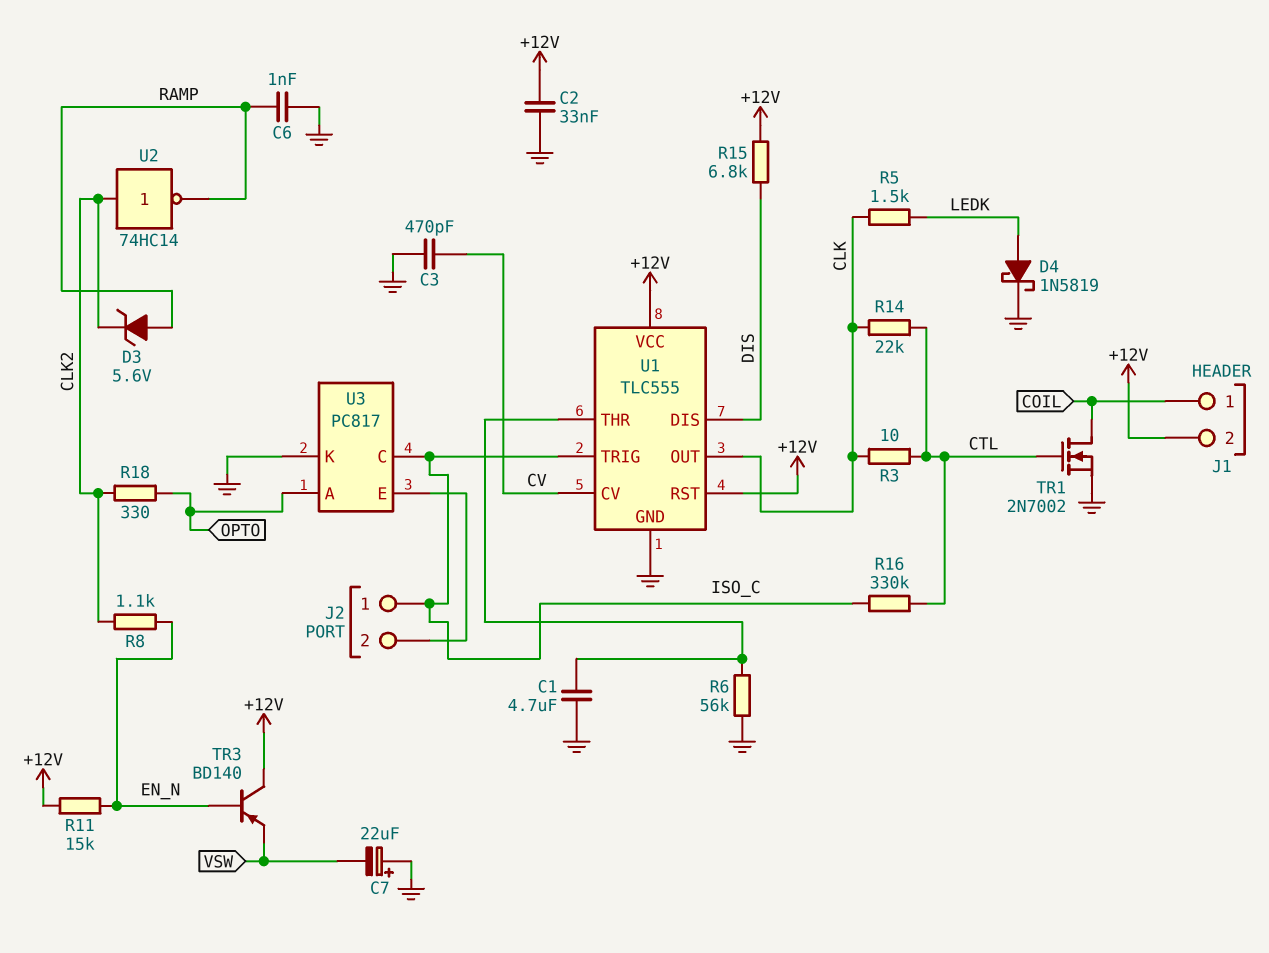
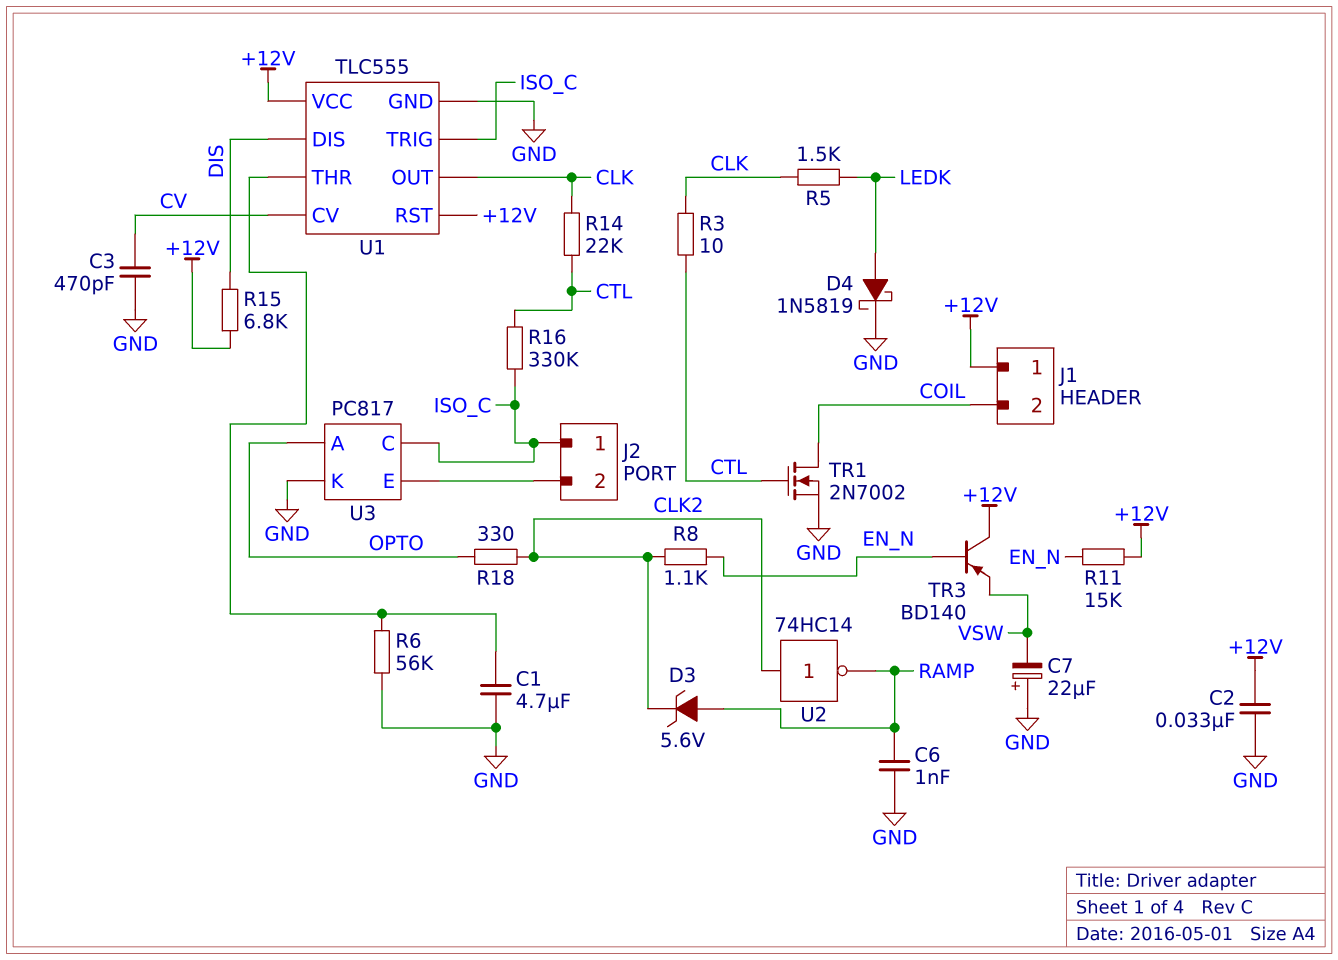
J1 pin 1: COIL -> +12V
J1 pin 2: +12V -> COIL

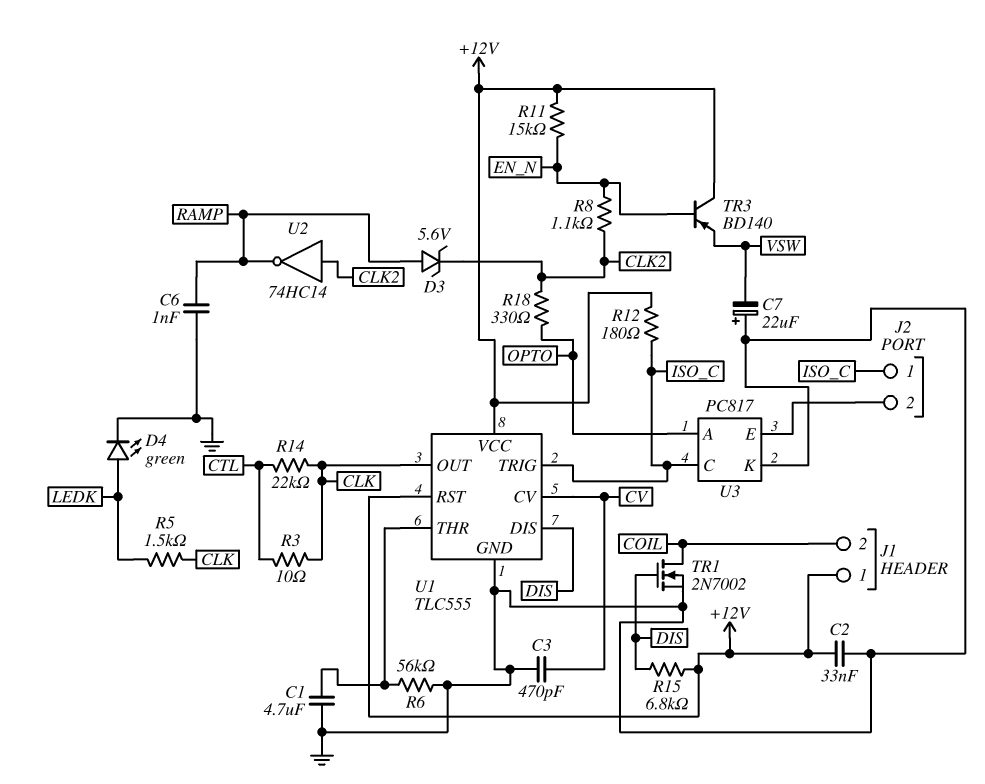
D4: schottky 1N5819 (A LEDK, K GND) -> LED green (A LEDK, K GND)
R12: none -> 180 (+12V, ISO_C)
R16: 330k (CTL, ISO_C) -> none
TR1: NMOS 2N7002 (G CTL, D COIL, S GND) -> NMOS 2N7002 (G DIS, D COIL, S GND)

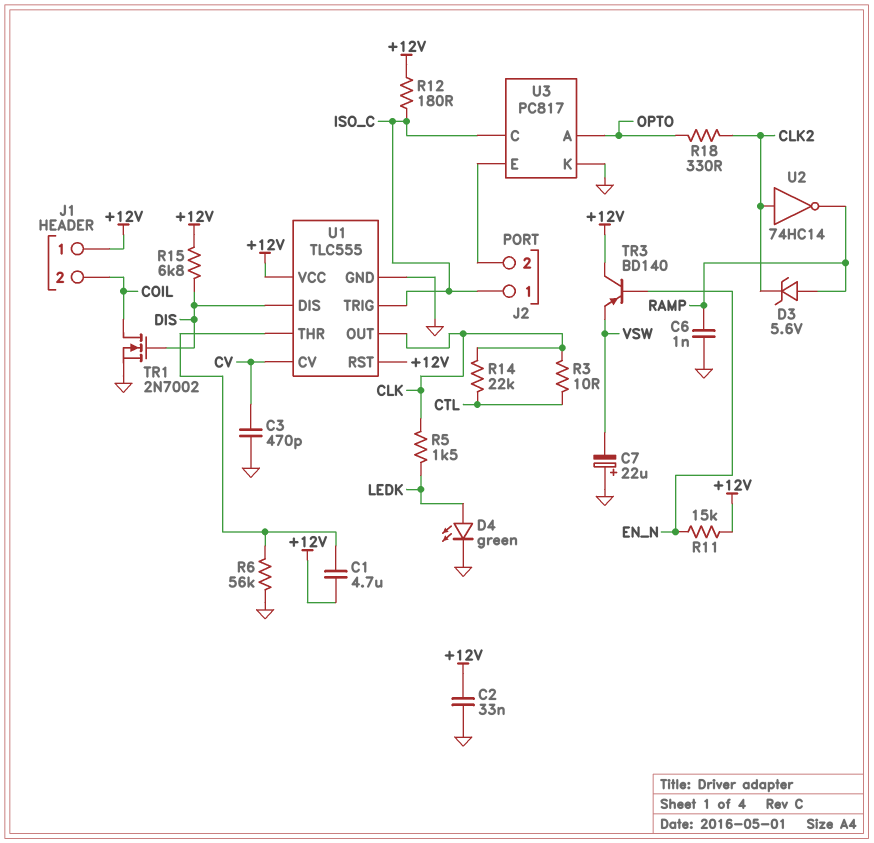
C1: 4.7uF (GND, U1/THR) -> 4.7uF (+12V, U1/THR)
R8: 1.1k (CLK2, EN_N) -> none

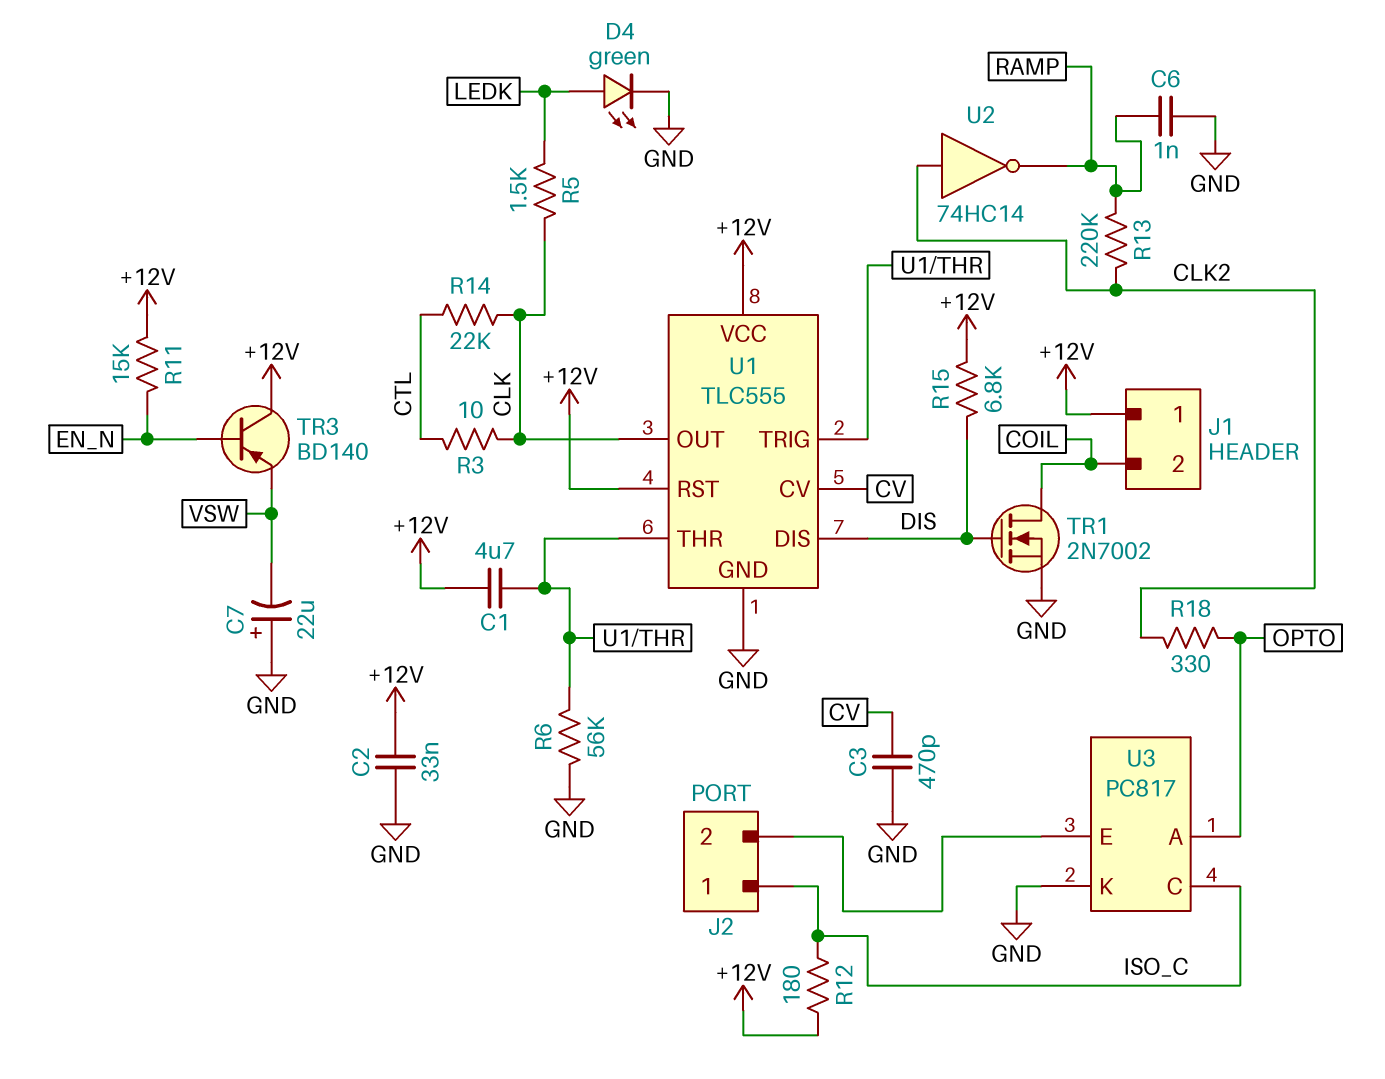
D3: zener 5.6V (A RAMP, K CLK2) -> none
R13: none -> 220k (CLK2, RAMP)
U1 pin TRIG: ISO_C -> U1/THR

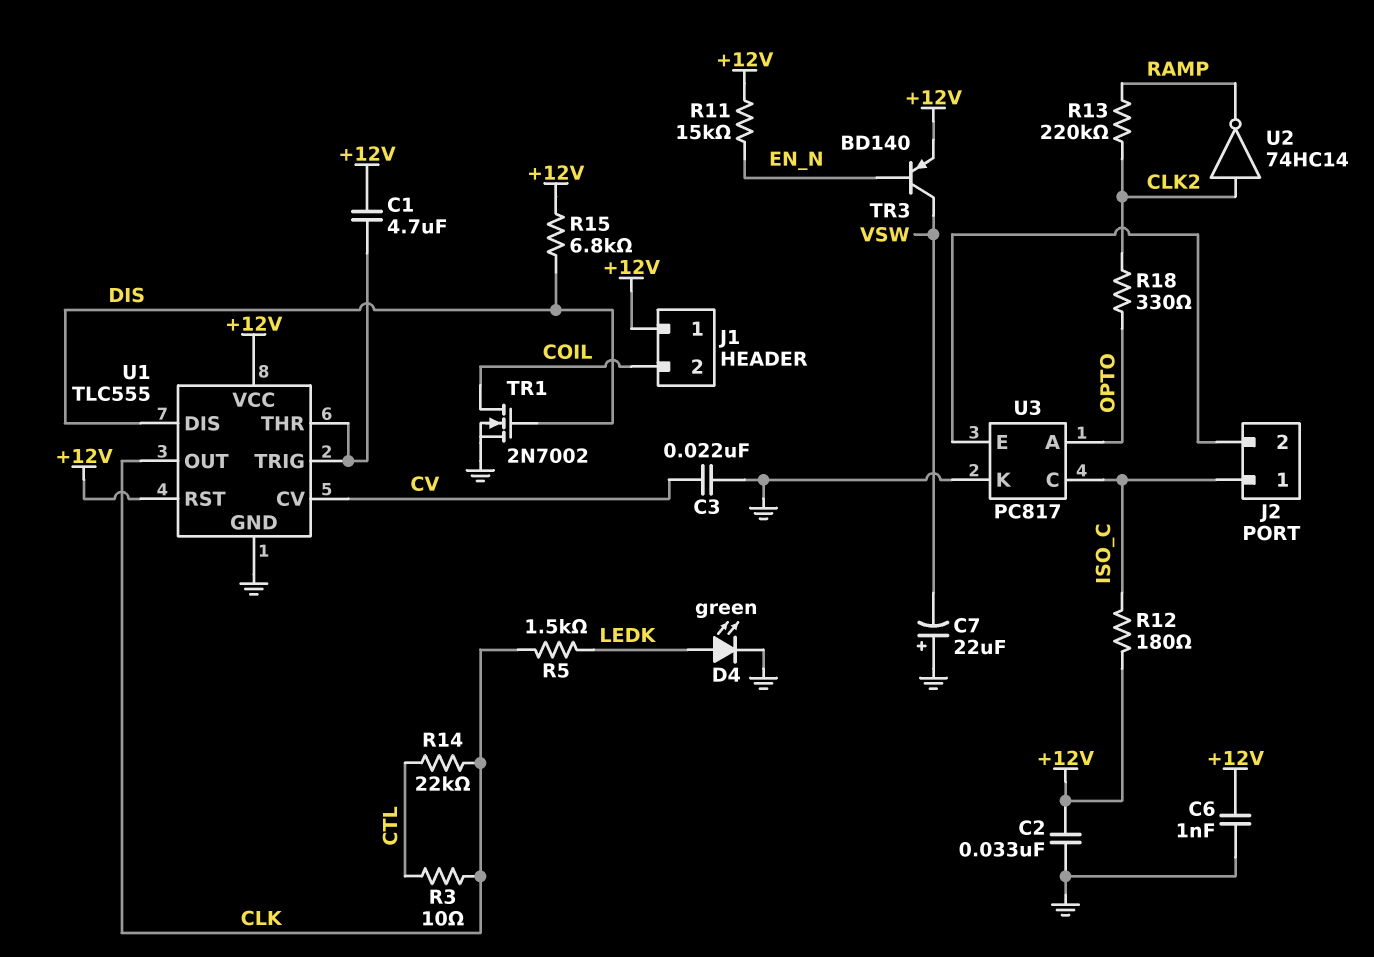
C3: 470pF (CV, GND) -> 22nF (CV, GND)
C6: 1nF (GND, RAMP) -> 1nF (+12V, GND)
R6: 56k (GND, U1/THR) -> none
TR3: PNP BD140 (B EN_N, C +12V, E VSW) -> PNP BD140 (B EN_N, C VSW, E +12V)

